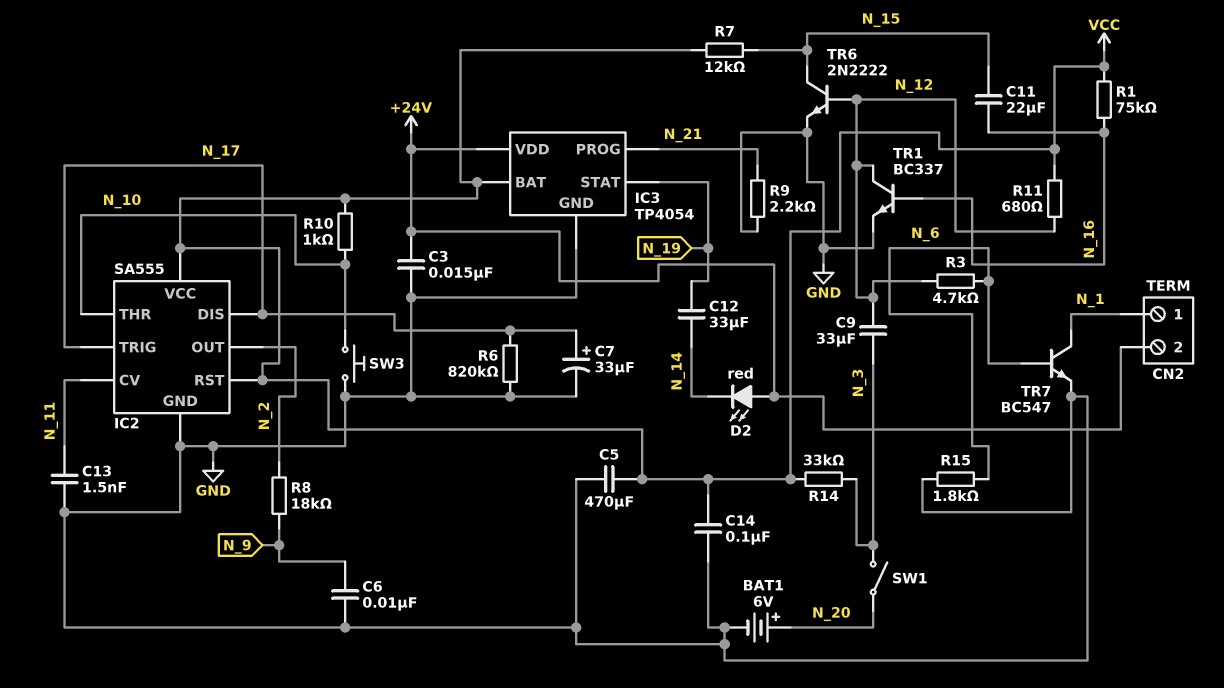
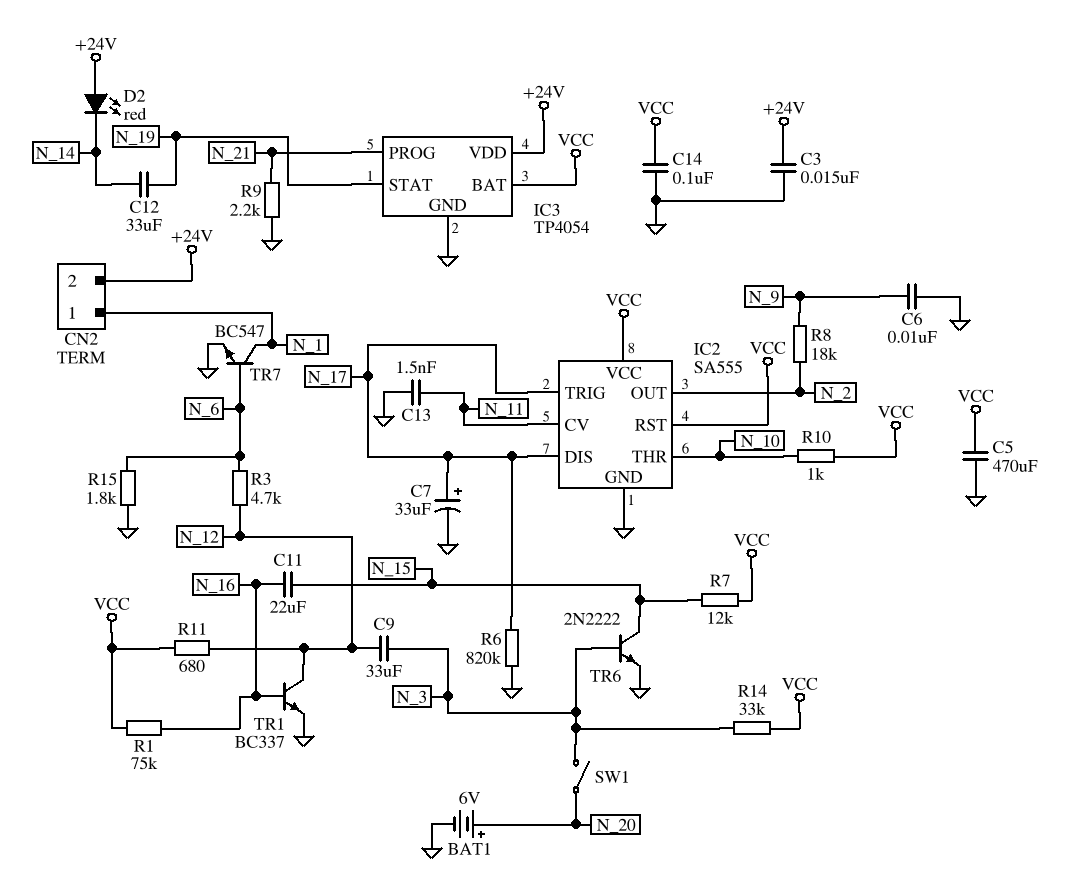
SW3: button (GND, N_10) -> none
TR6: NPN 2N2222 (B N_12, C N_15, E GND) -> NPN 2N2222 (B N_3, C N_15, E GND)

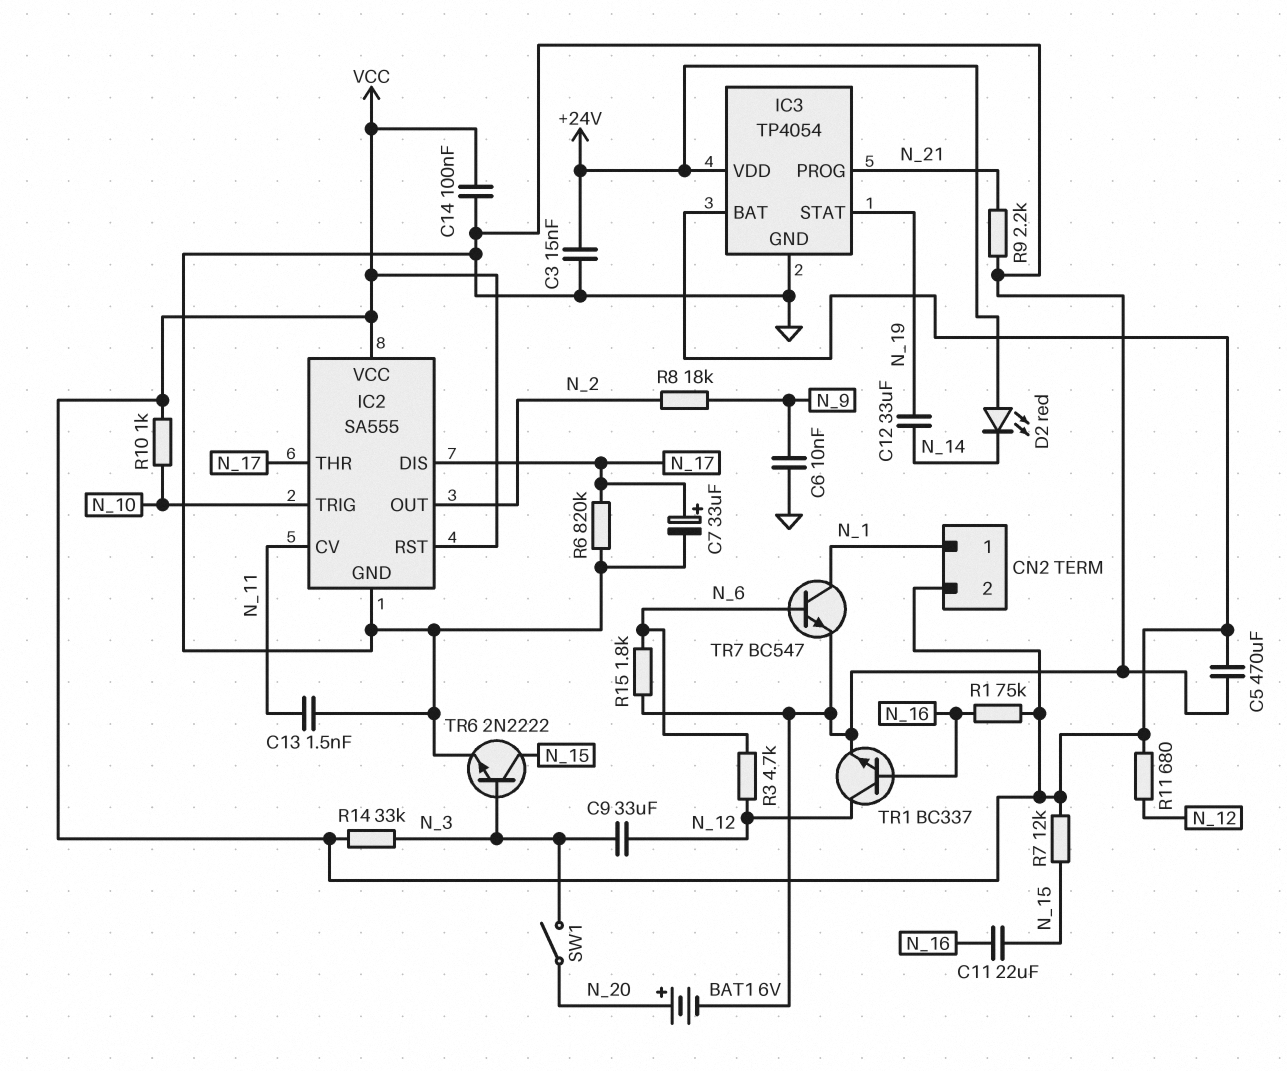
CN2 pin 2: +24V -> VCC
IC2 pin THR: N_10 -> N_17
IC2 pin TRIG: N_17 -> N_10

